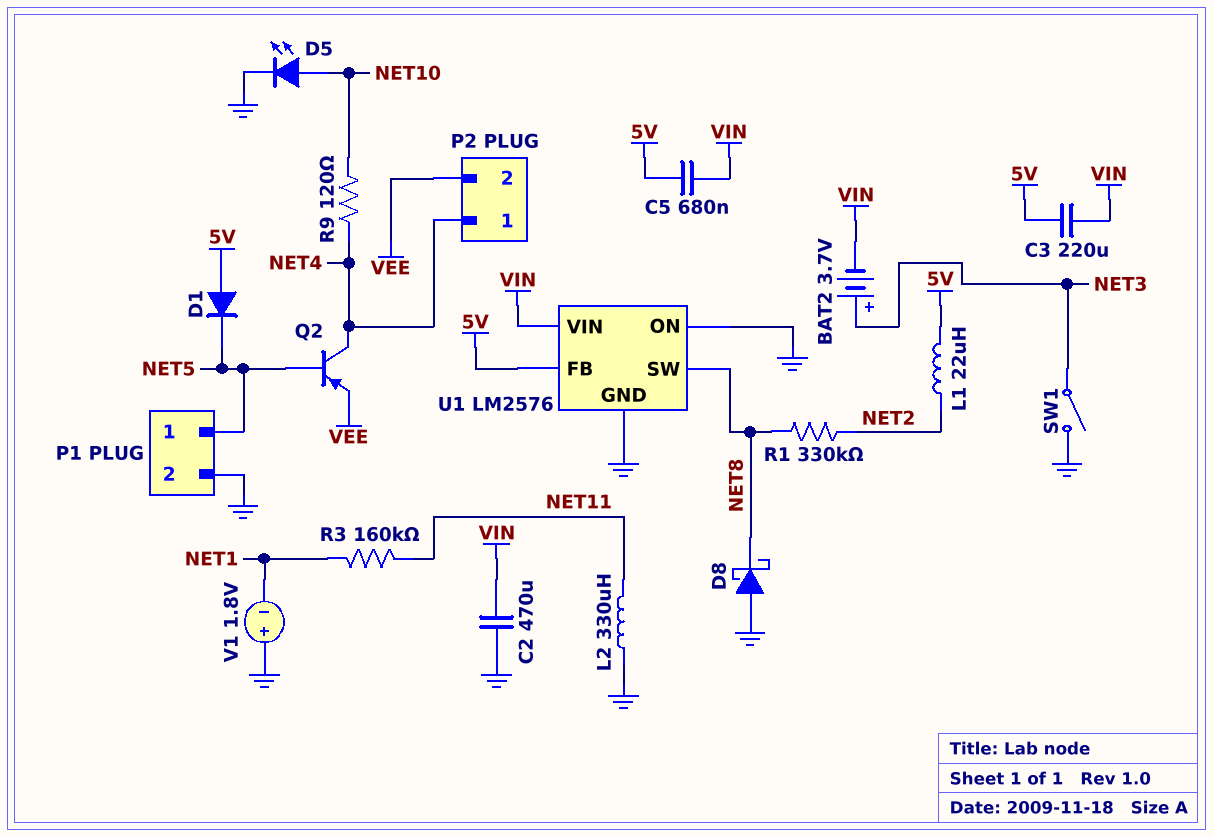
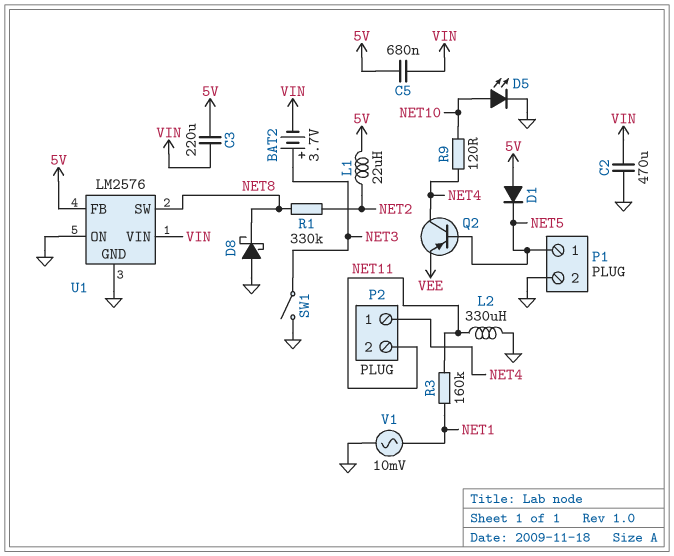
P2 pin 2: VEE -> NET11
V1: 1.8V (plus GND, minus NET1) -> AC 10mV (GND, NET1)

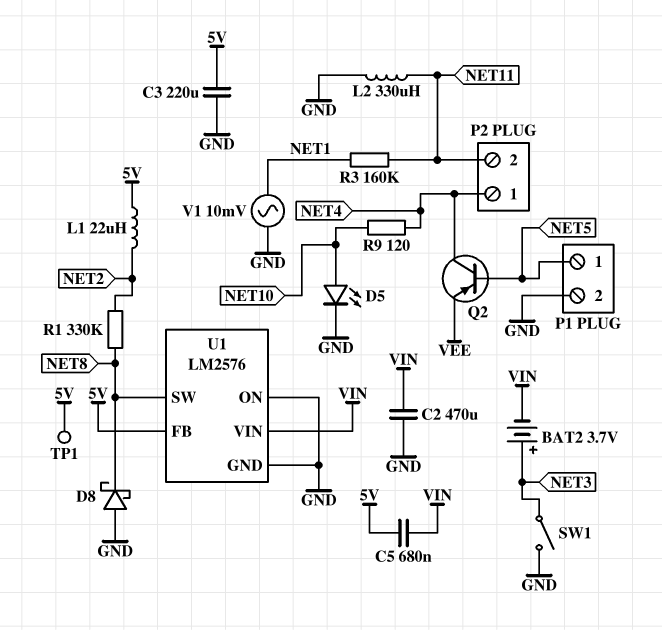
C3: 220uF (5V, VIN) -> 220uF (5V, GND)
D1: diode (A 5V, K NET5) -> none
TP1: none -> test point (5V)

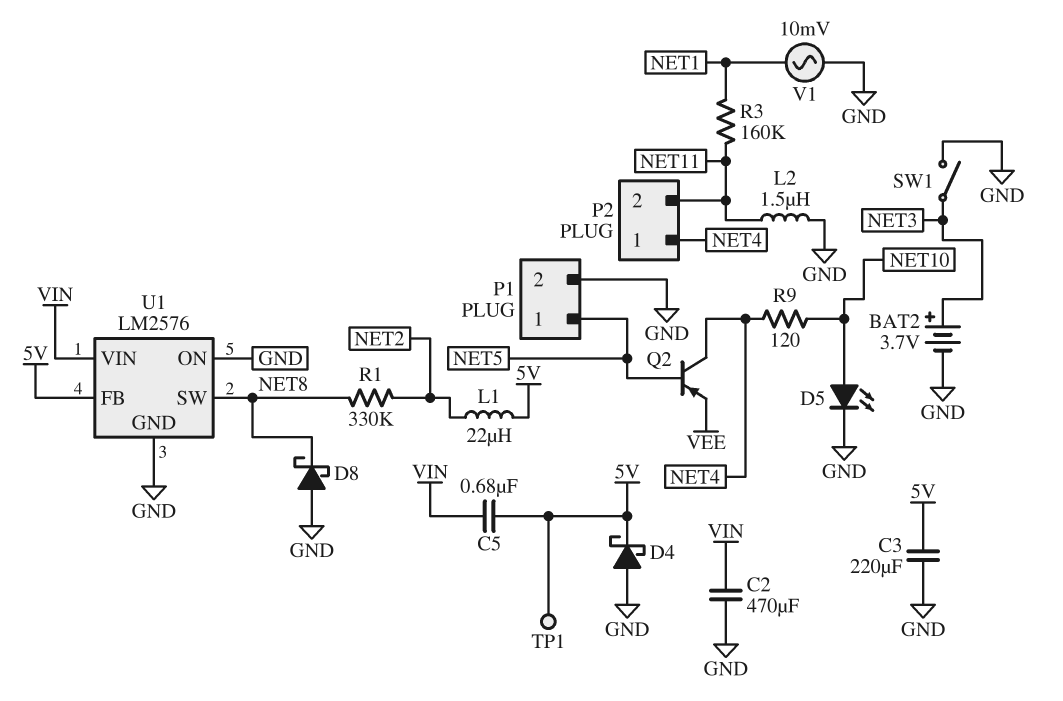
BAT2: 3.7V (plus NET3, minus VIN) -> 3.7V (plus NET3, minus GND)
D4: none -> schottky (A GND, K 5V)
L2: 330uH (GND, NET11) -> 1.5uH (GND, NET11)

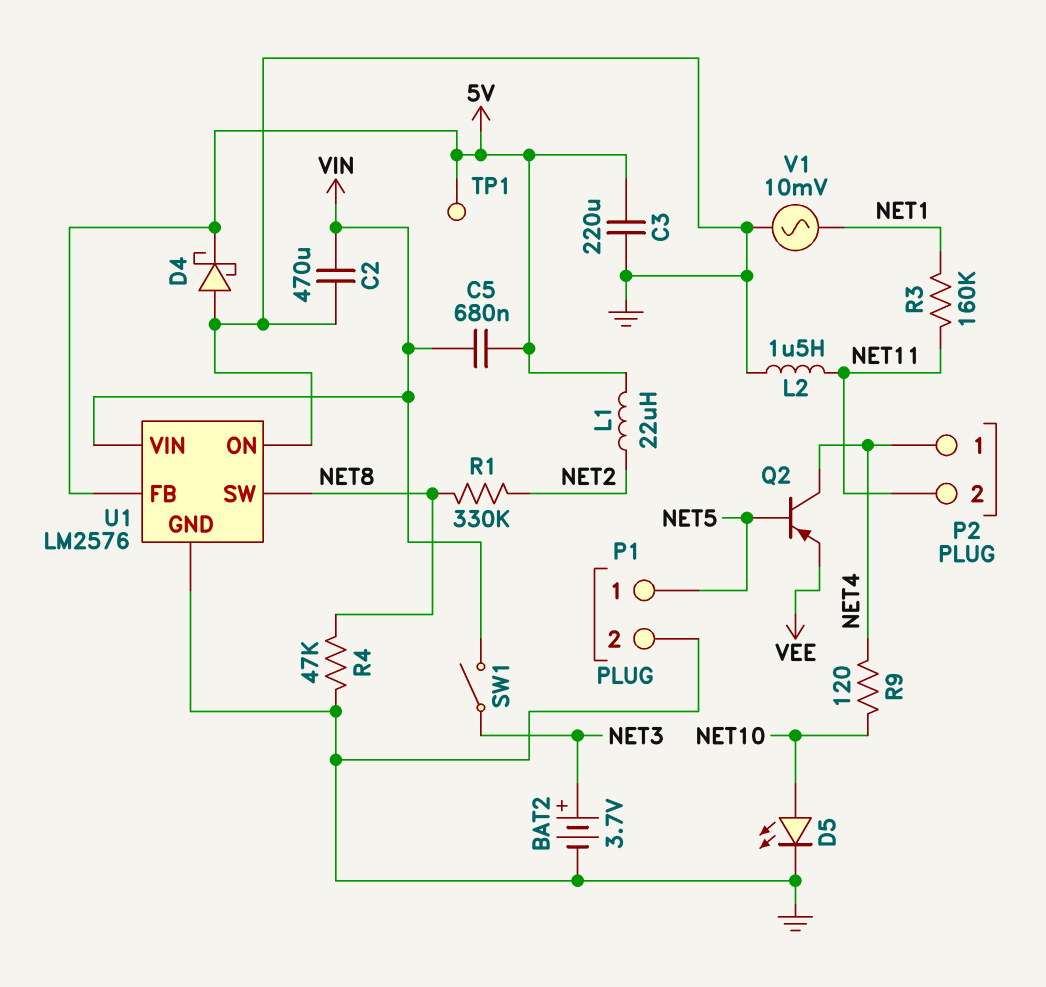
D8: schottky (A GND, K NET8) -> none
R4: none -> 47k (GND, NET8)
SW1: switch (GND, NET3) -> switch (NET3, VIN)

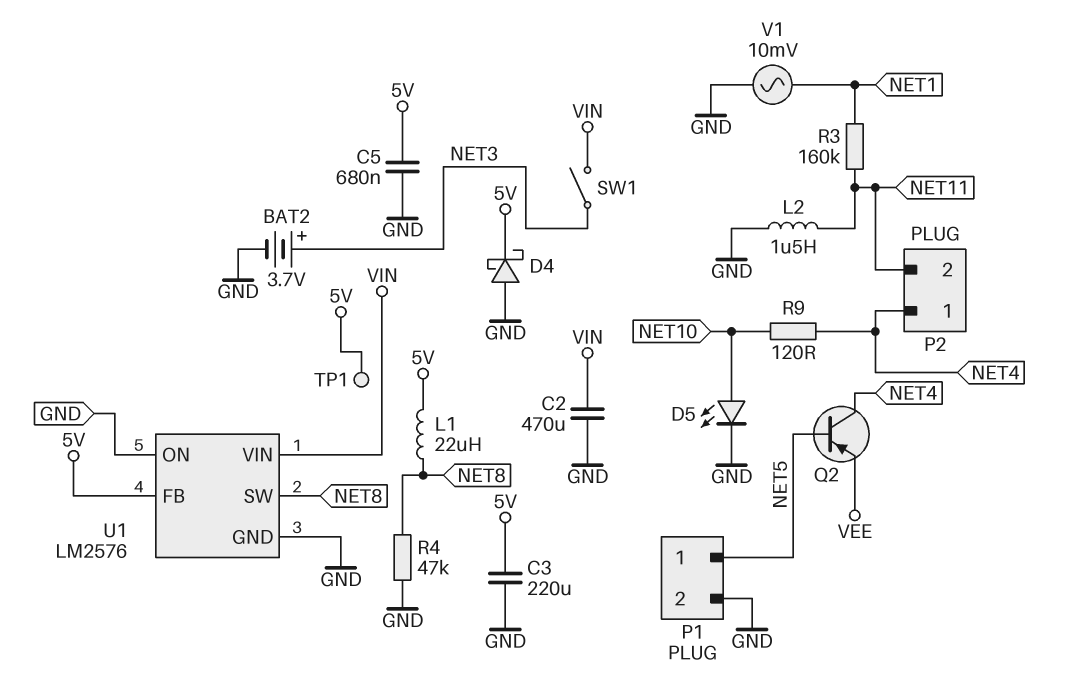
C5: 680nF (5V, VIN) -> 680nF (5V, GND)
L1: 22uH (5V, NET2) -> 22uH (5V, NET8)
R1: 330k (NET2, NET8) -> none

